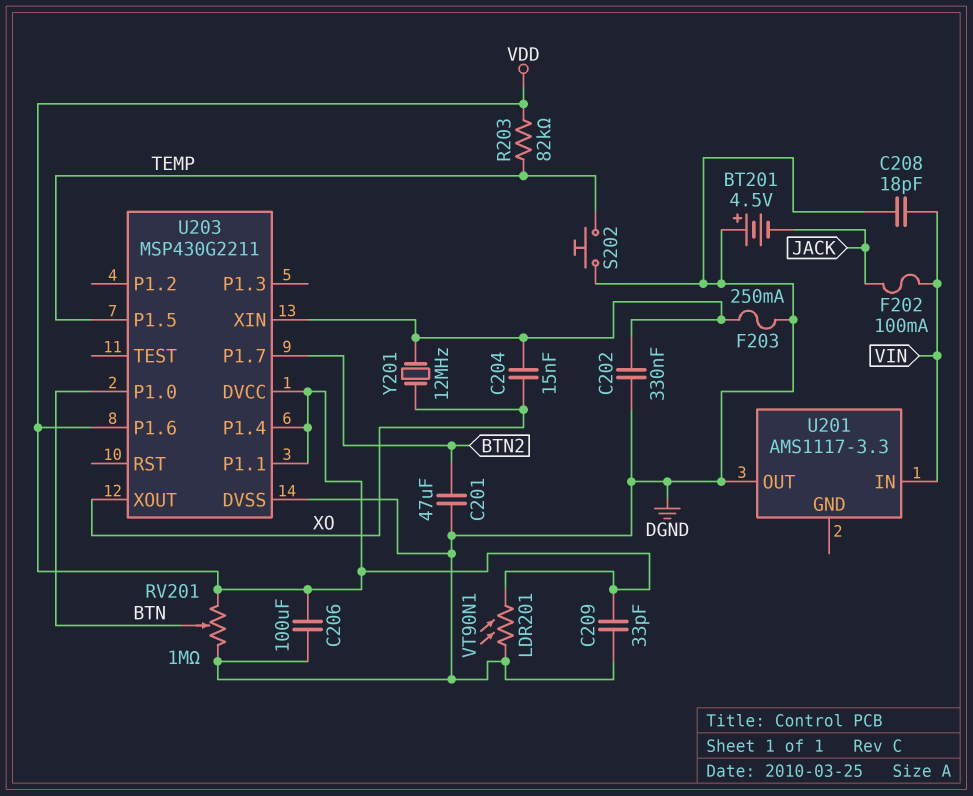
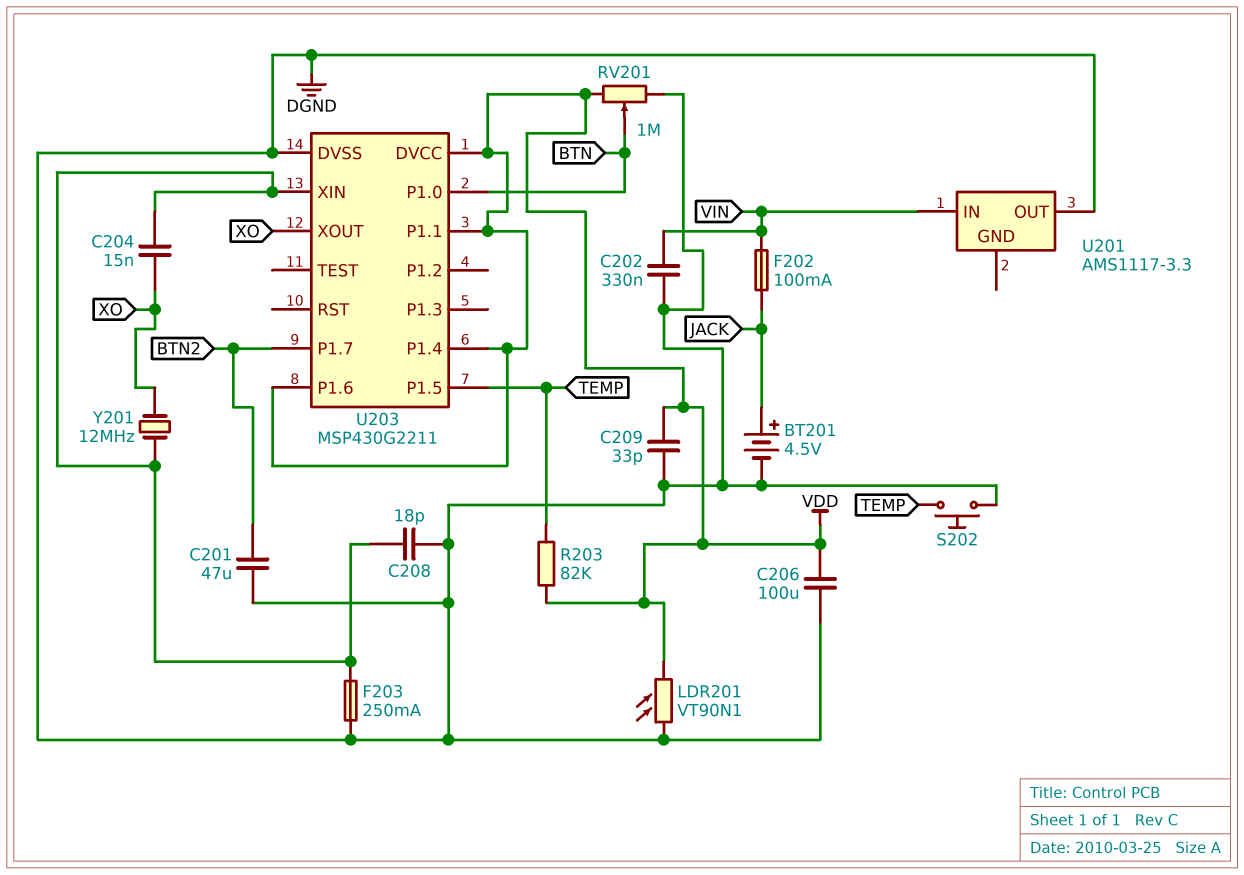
BT201: 4.5V (plus DGND, minus JACK) -> 4.5V (plus JACK, minus DGND)
C202: 330nF (DGND, U203/XIN) -> 330nF (DGND, VIN)
C208: 18pF (DGND, VIN) -> 18pF (DGND, U203/XIN)

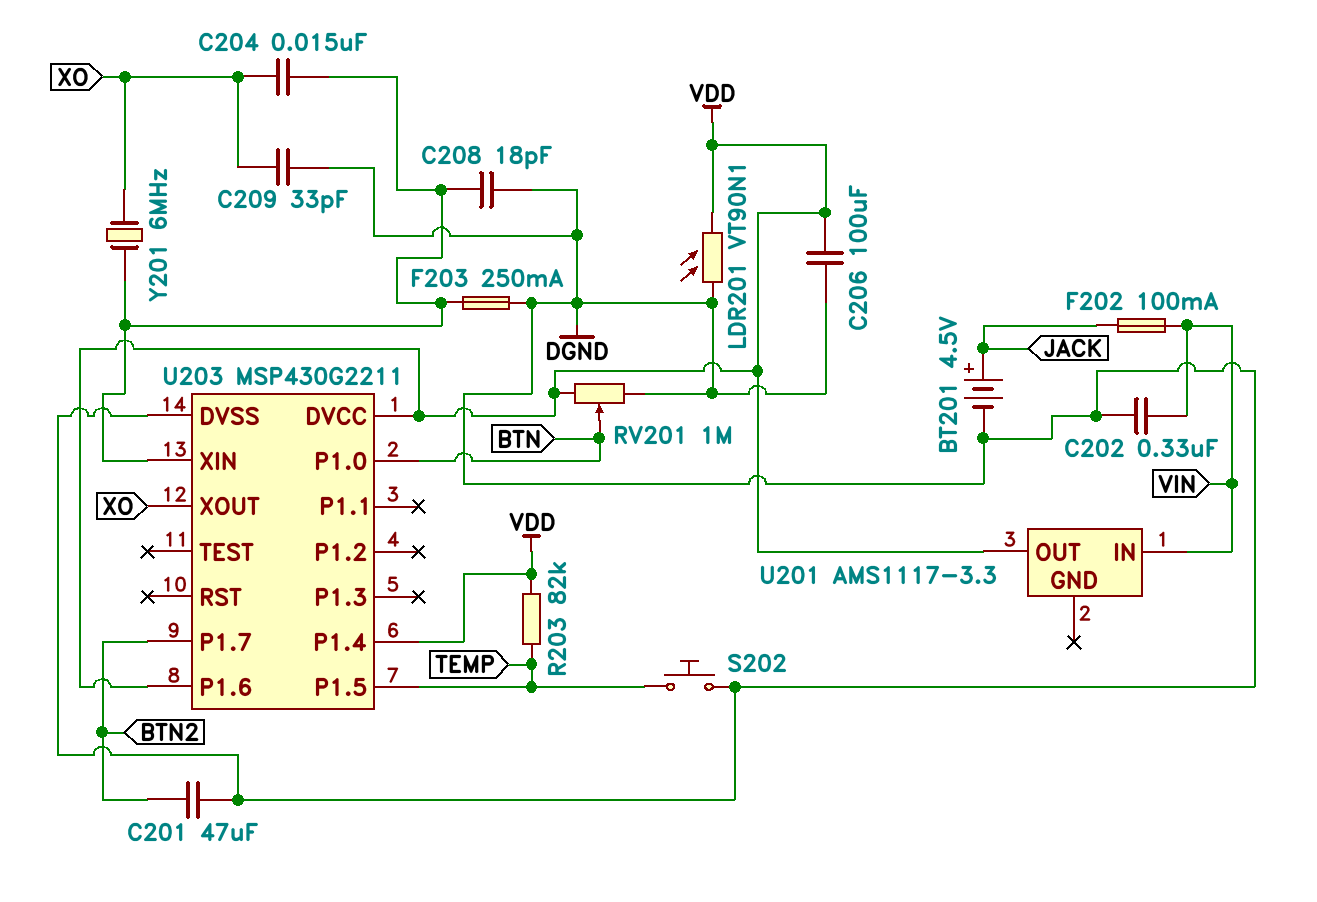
C209: 33pF (DGND, VDD) -> 33pF (DGND, XO)
U201 pin OUT: DGND -> VDD
U203 pin P1.1: VDD -> none
Y201: 12MHz (U203/XIN, XO) -> 6MHz (U203/XIN, XO)

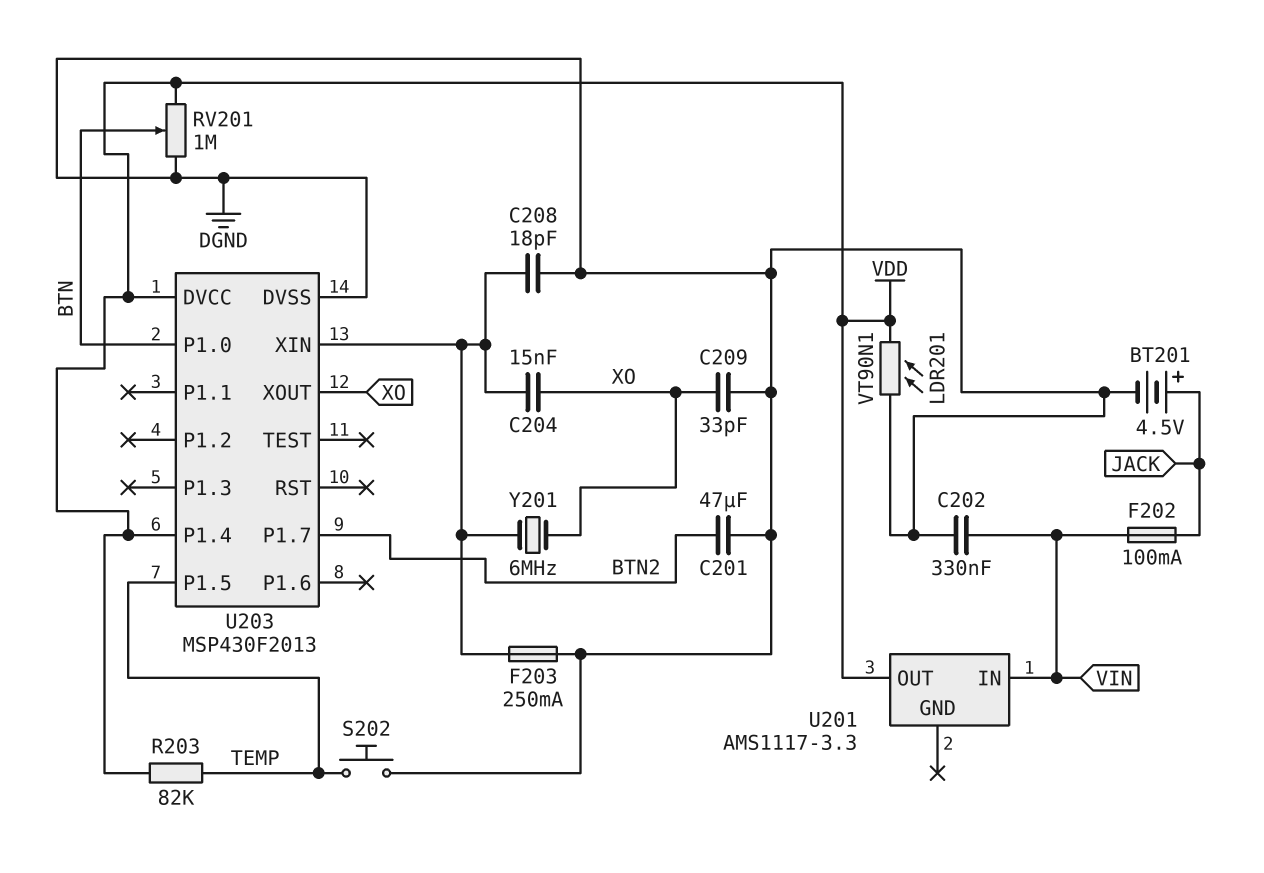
C206: 100uF (DGND, VDD) -> none
U203: MSP430G2211 -> MSP430F2013
U203 pin P1.6: VDD -> none

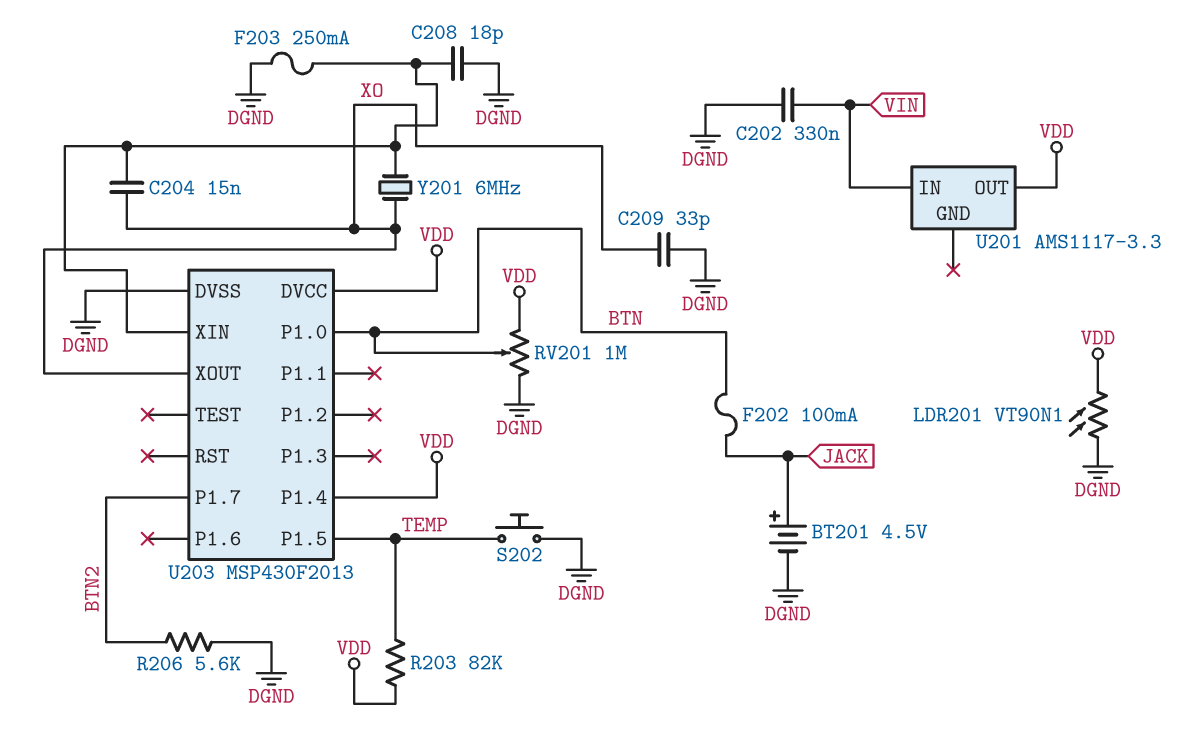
C201: 47uF (BTN2, DGND) -> none
F202: 100mA (JACK, VIN) -> 100mA (BTN, JACK)
R206: none -> 5.6k (BTN2, DGND)

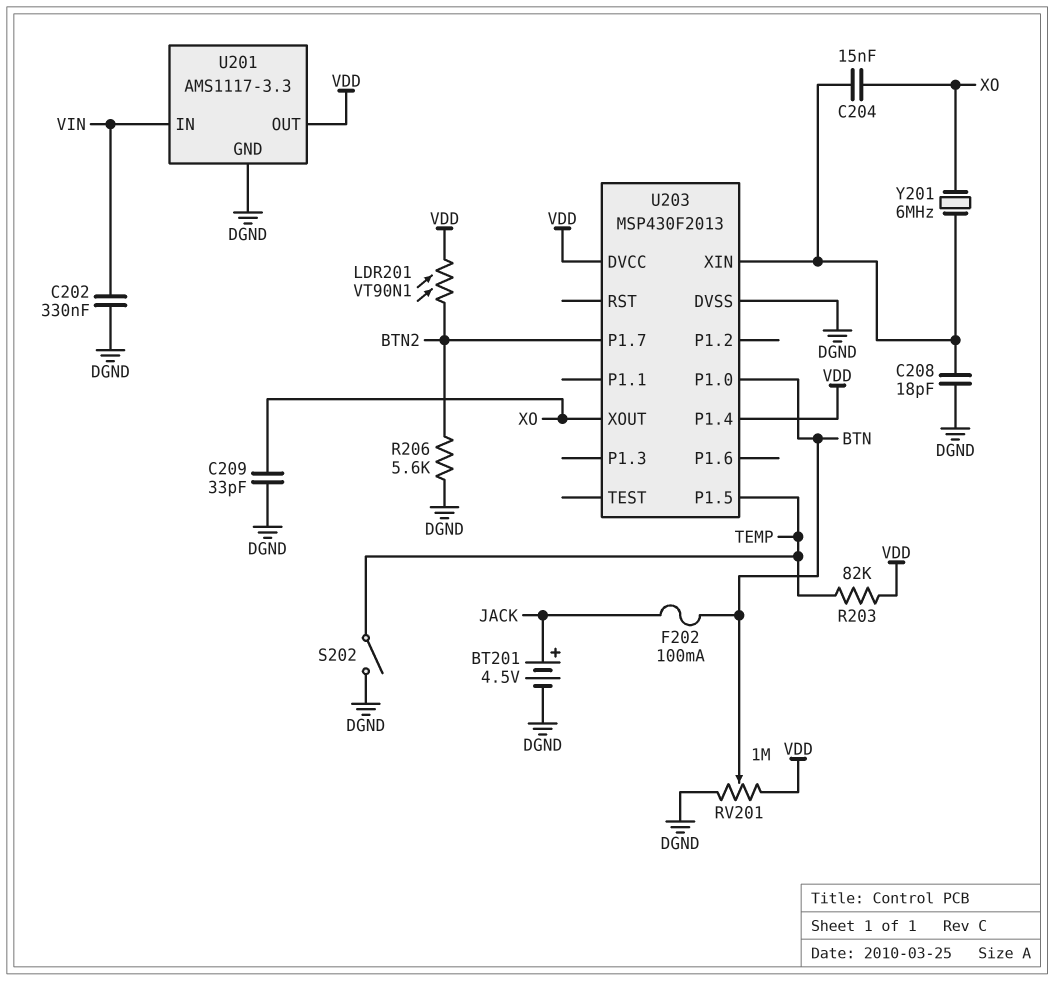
F203: 250mA (DGND, U203/XIN) -> none
LDR201: VT90N1 (DGND, VDD) -> VT90N1 (BTN2, VDD)
S202: button (DGND, TEMP) -> switch (DGND, TEMP)
U201 pin GND: none -> DGND

